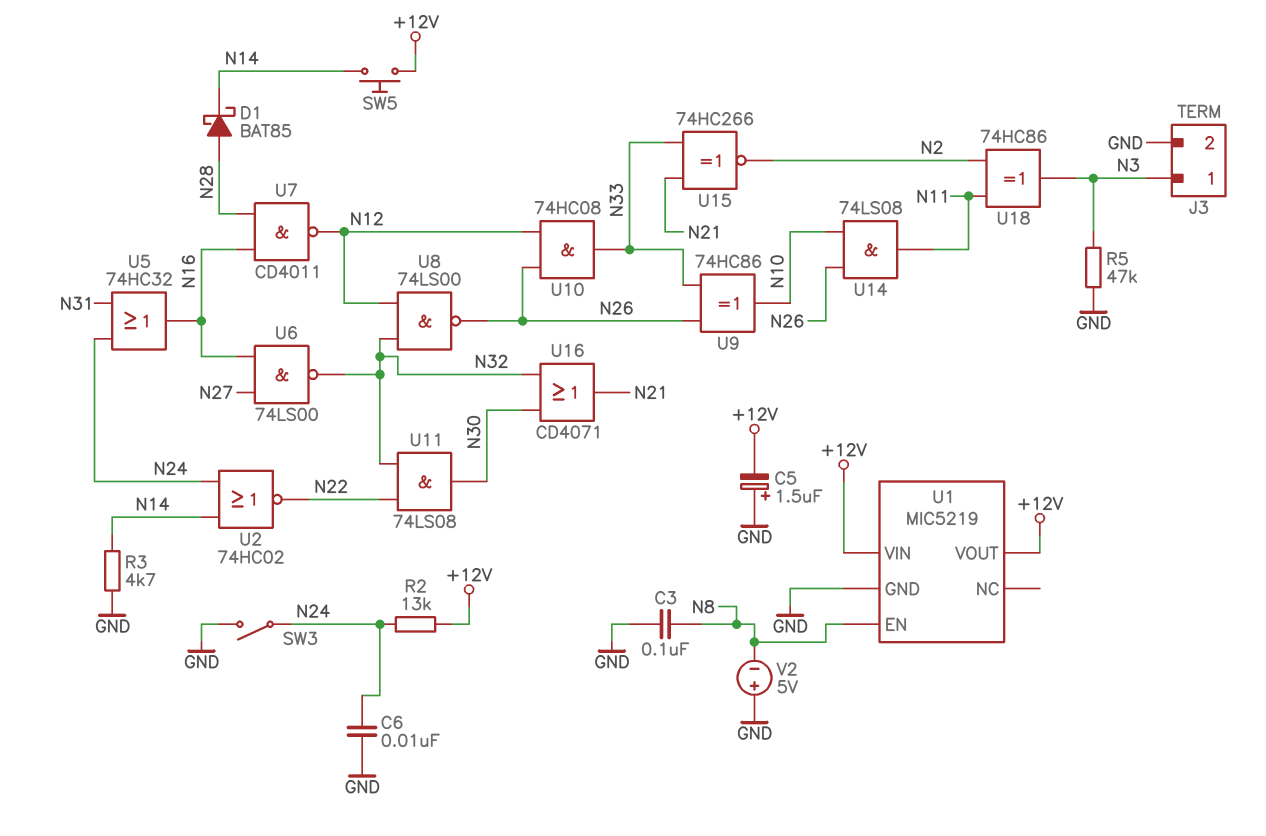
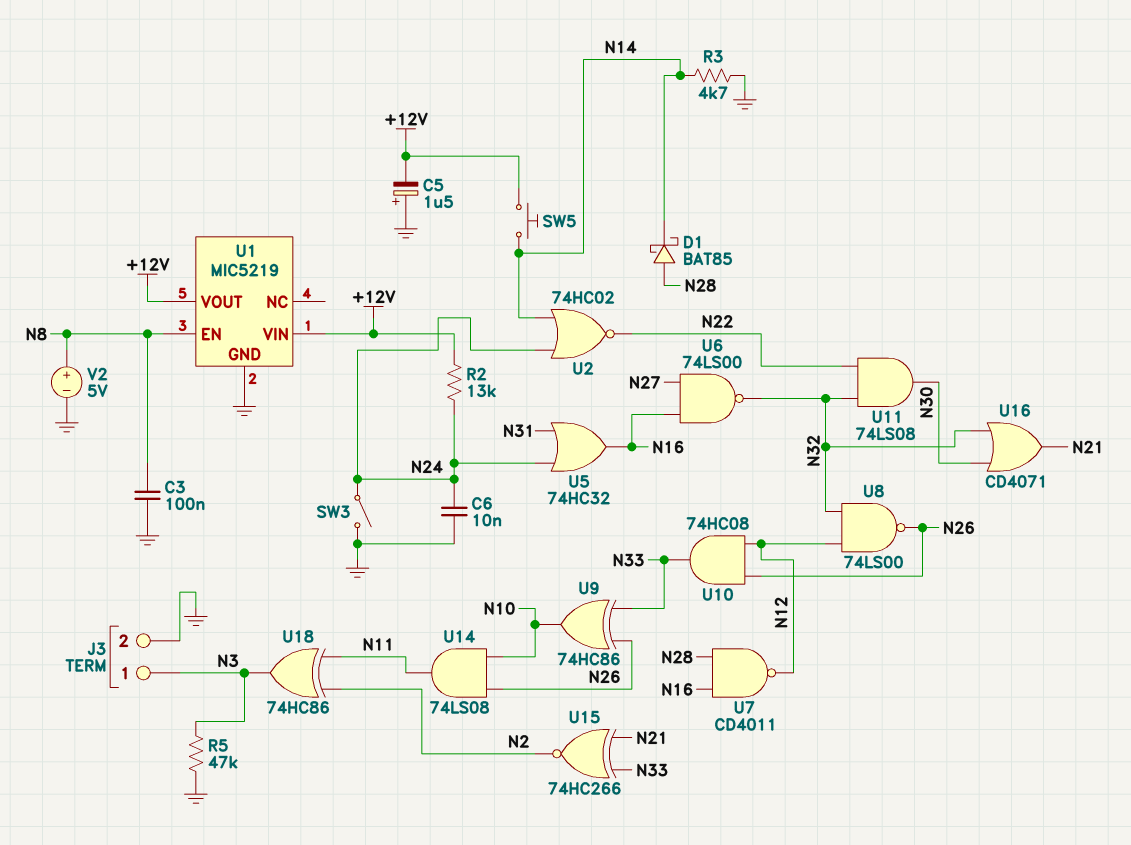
V2: 5V (plus GND, minus N8) -> 5V (plus N8, minus GND)

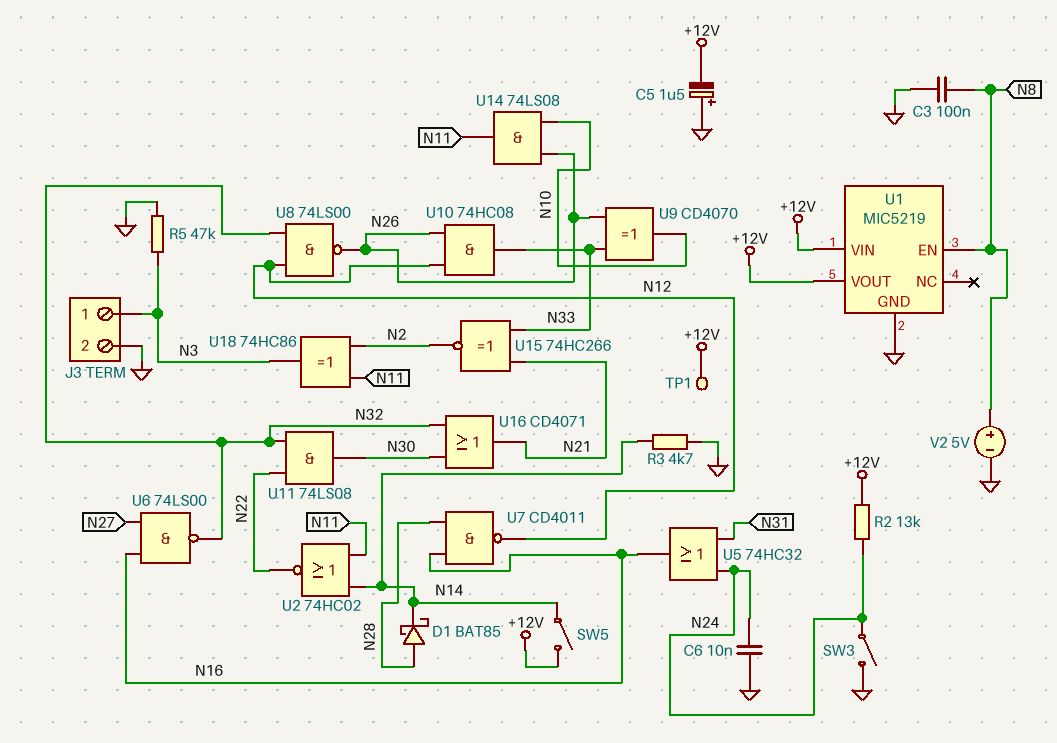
SW5: button (+12V, N14) -> switch (+12V, N14)
TP1: none -> test point (+12V)
U2: NOR 74HC02 (in N14, in N24, out N22) -> NOR 74HC02 (in N11, in N14, out N22)
U9: XOR 74HC86 (in N26, in N33, out N10) -> XOR CD4070 (in N26, in N33, out N10)

